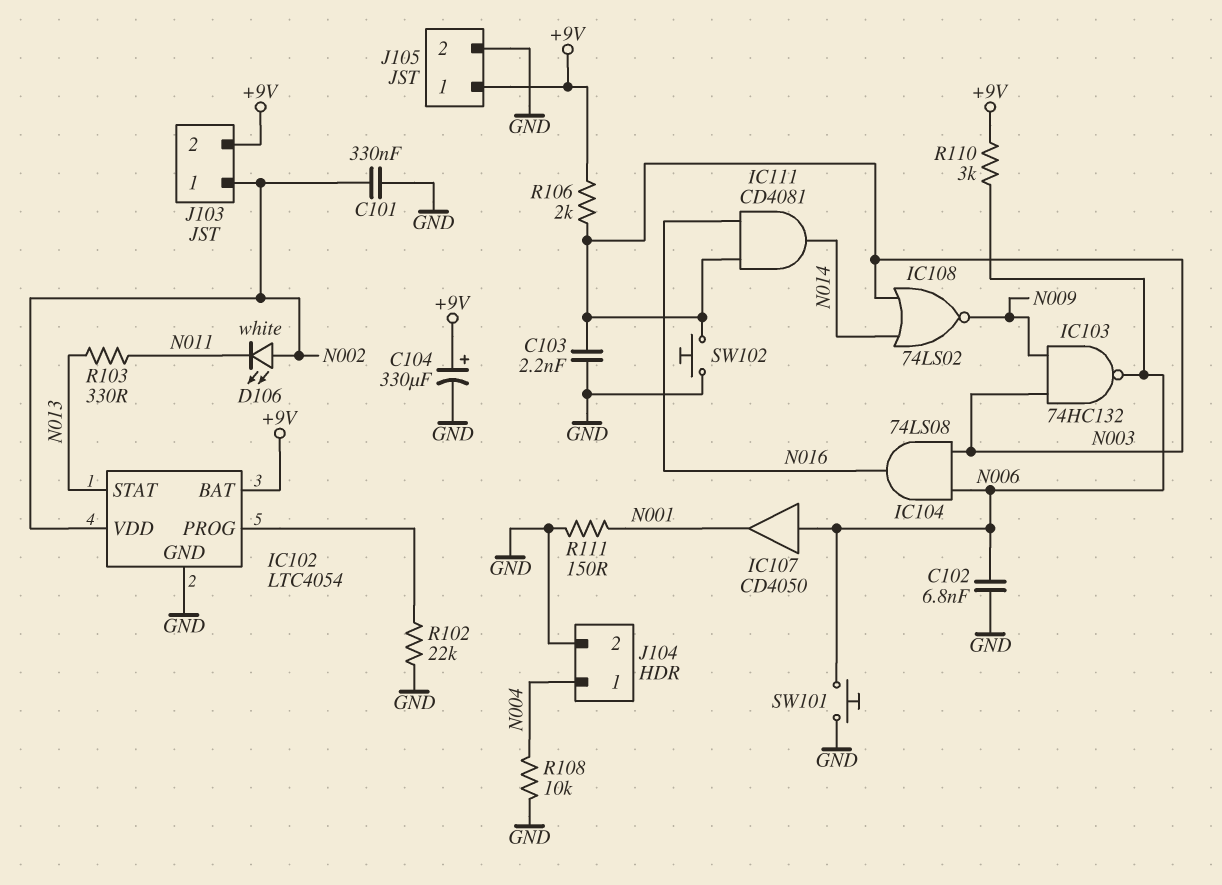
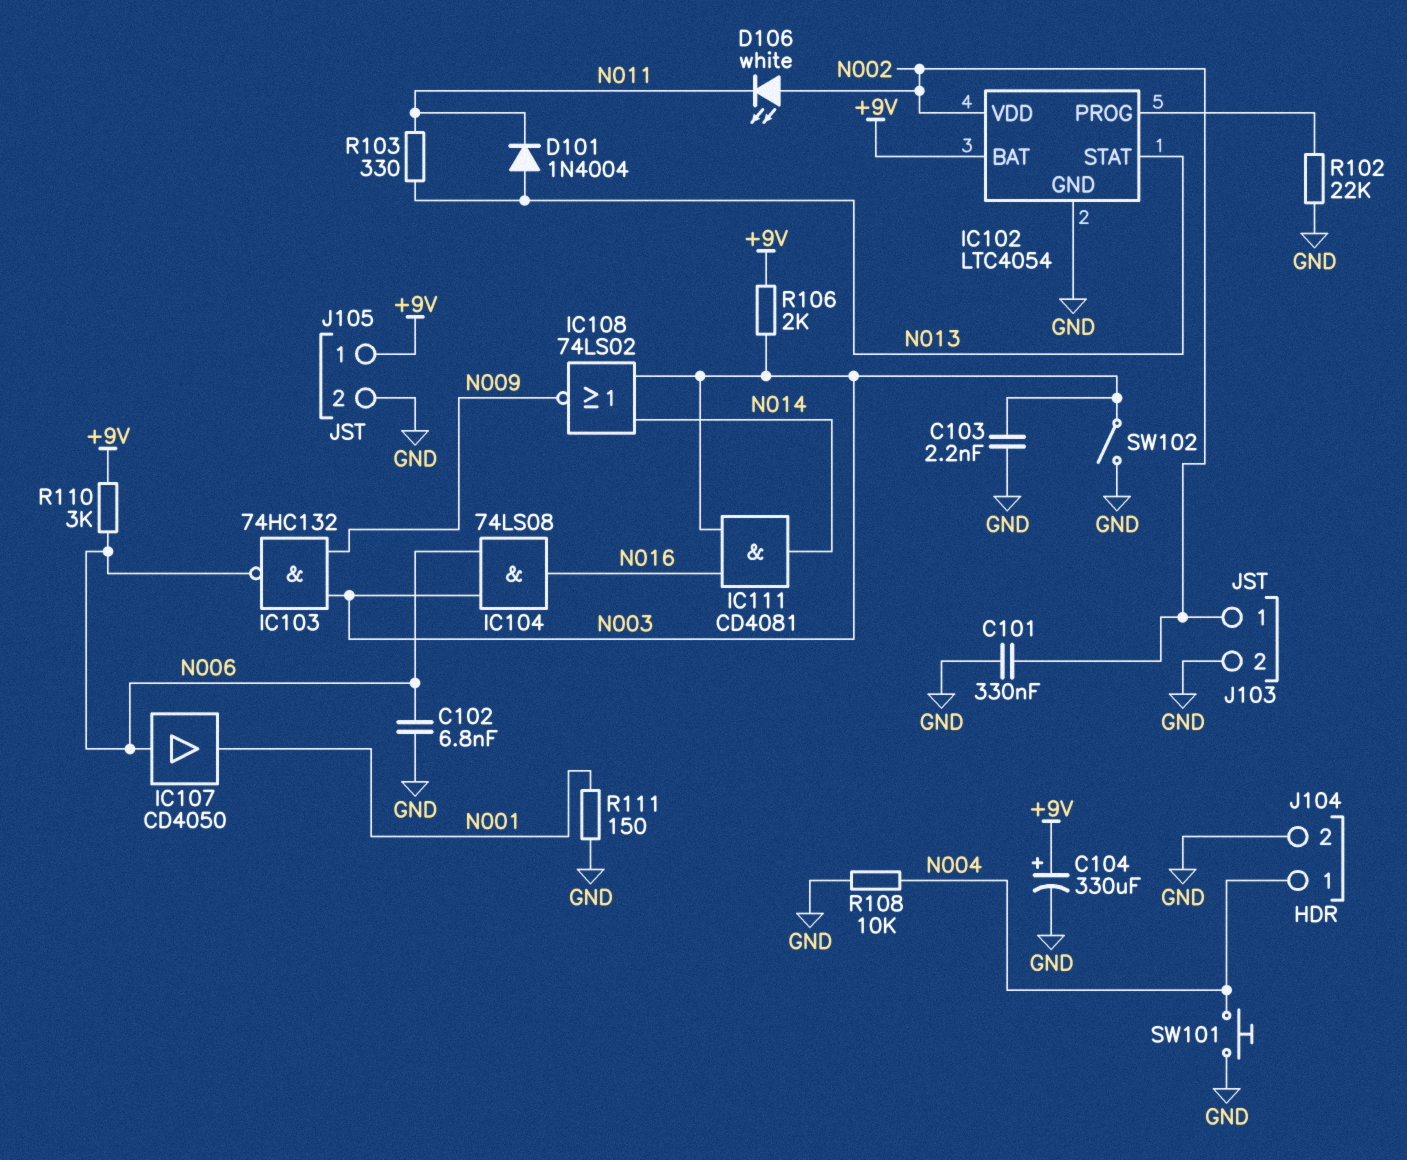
D101: none -> diode 1N4004 (A N013, K N011)
J103 pin 2: +9V -> GND
SW101: button (GND, N006) -> button (GND, N004)
SW102: button (GND, N003) -> switch (GND, N003)

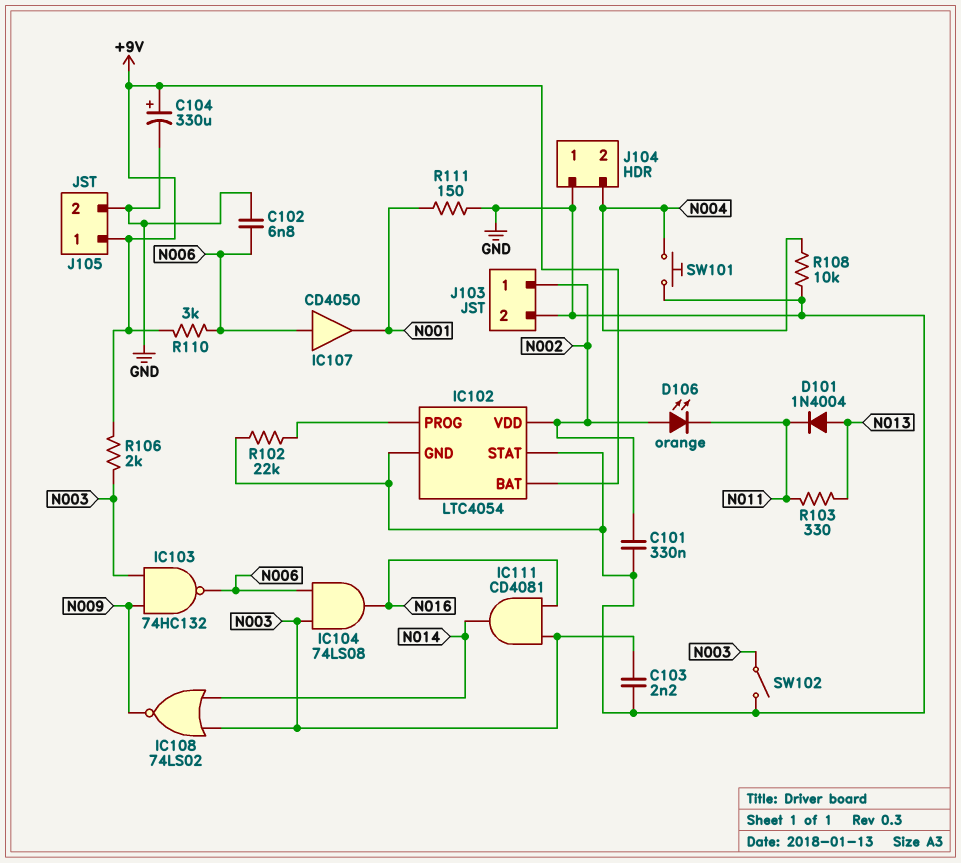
D106: LED white (A N002, K N011) -> LED orange (A N002, K N011)
IC102 pin STAT: N013 -> GND
J104 pin 1: N004 -> GND
J104 pin 2: GND -> N004

